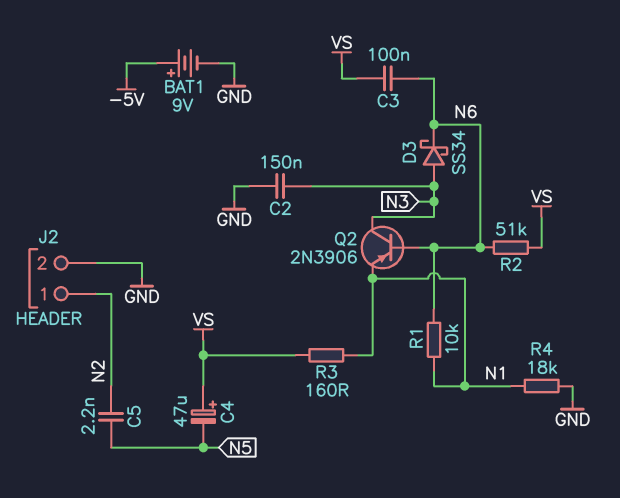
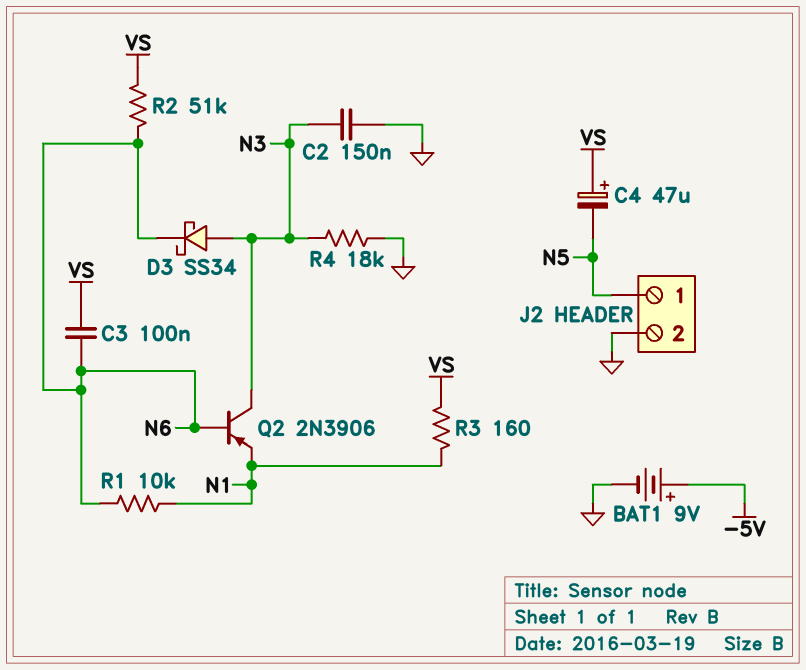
C5: 2.2nF (N2, N5) -> none
J2 pin 1: N2 -> N5
R4: 18k (GND, N1) -> 18k (GND, N3)

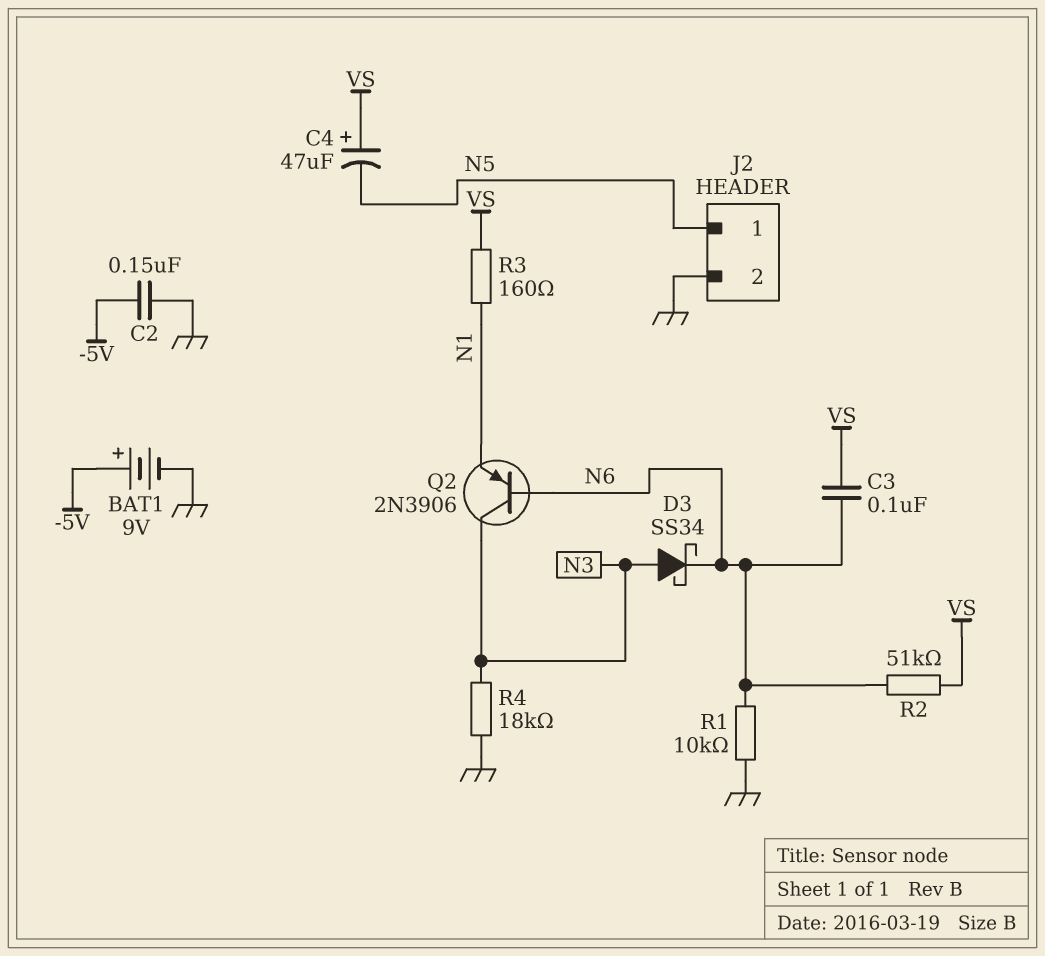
C2: 150nF (GND, N3) -> 150nF (-5V, GND)
R1: 10k (N1, N6) -> 10k (GND, N6)

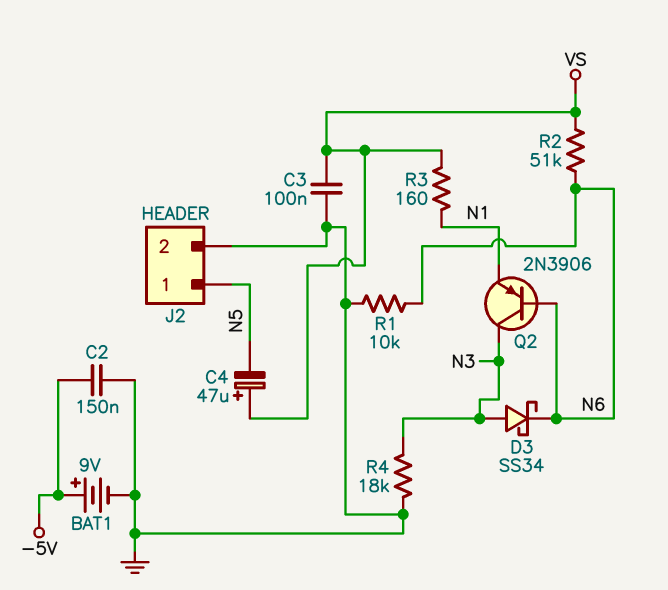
C3: 100nF (N6, VS) -> 100nF (GND, VS)

